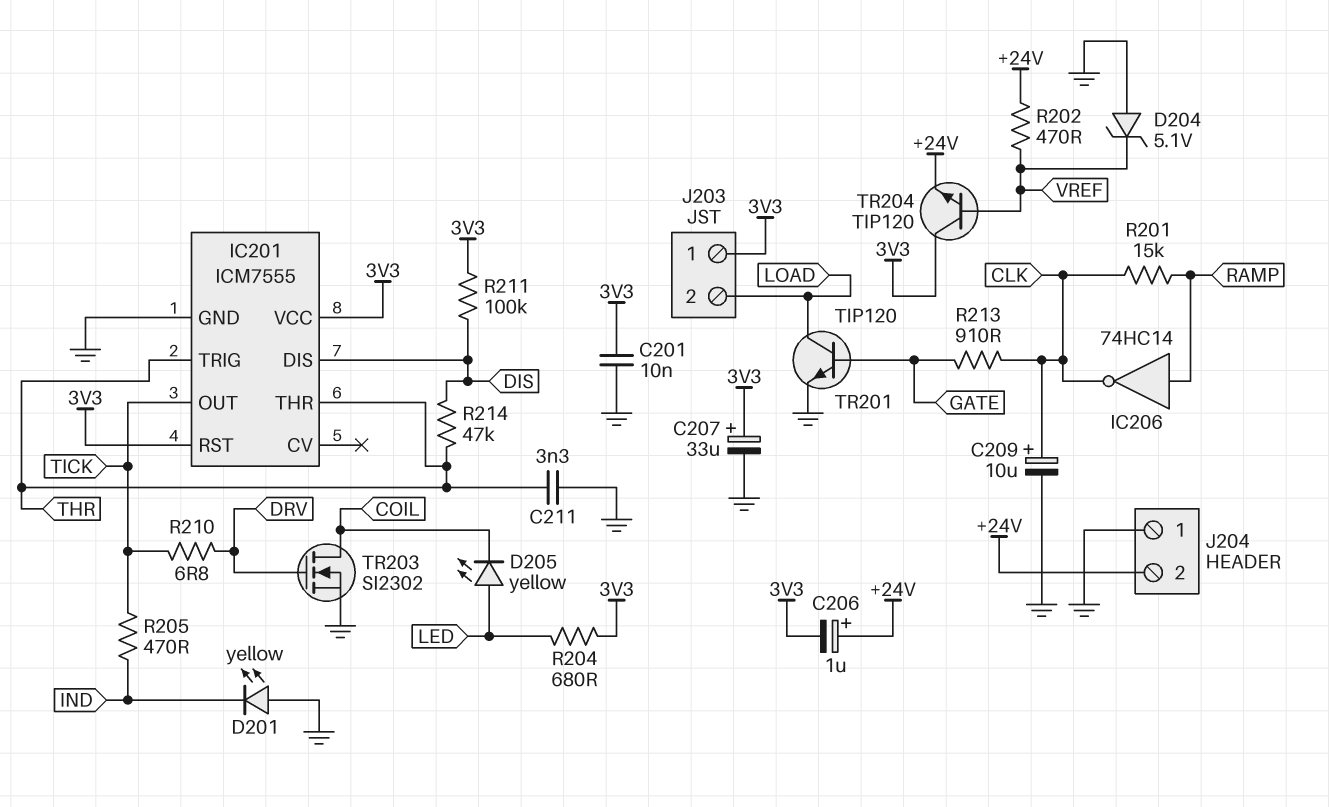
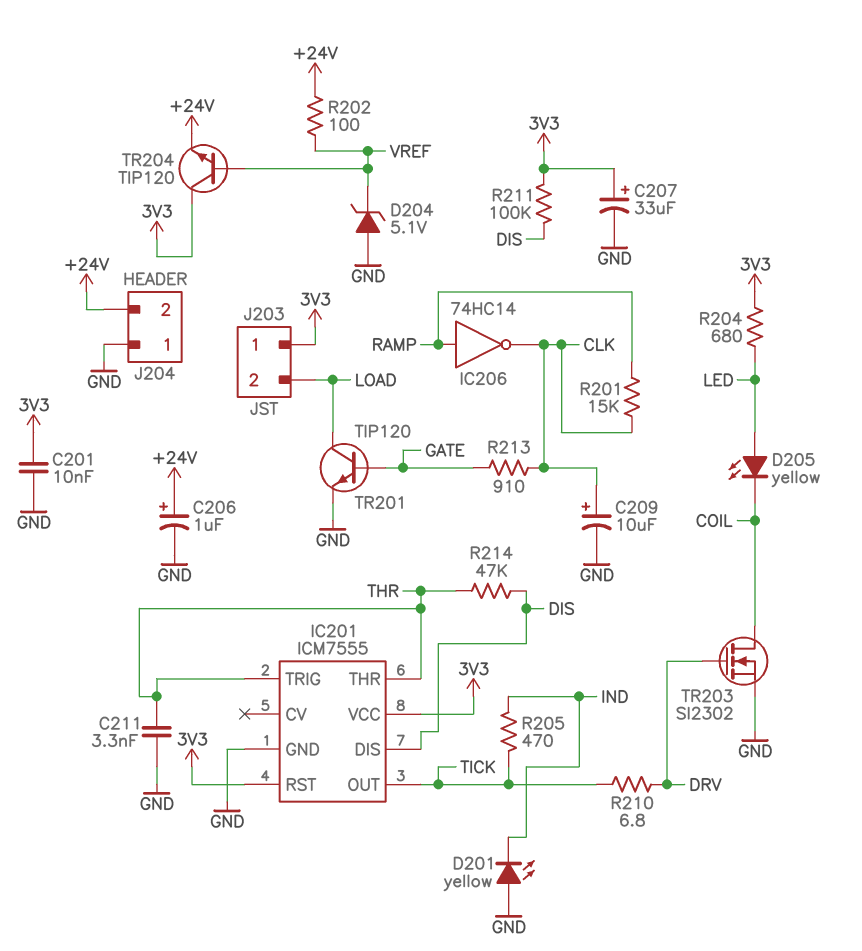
C206: 1uF (plus +24V, minus 3V3) -> 1uF (plus +24V, minus GND)
R202: 470 (+24V, VREF) -> 100 (+24V, VREF)

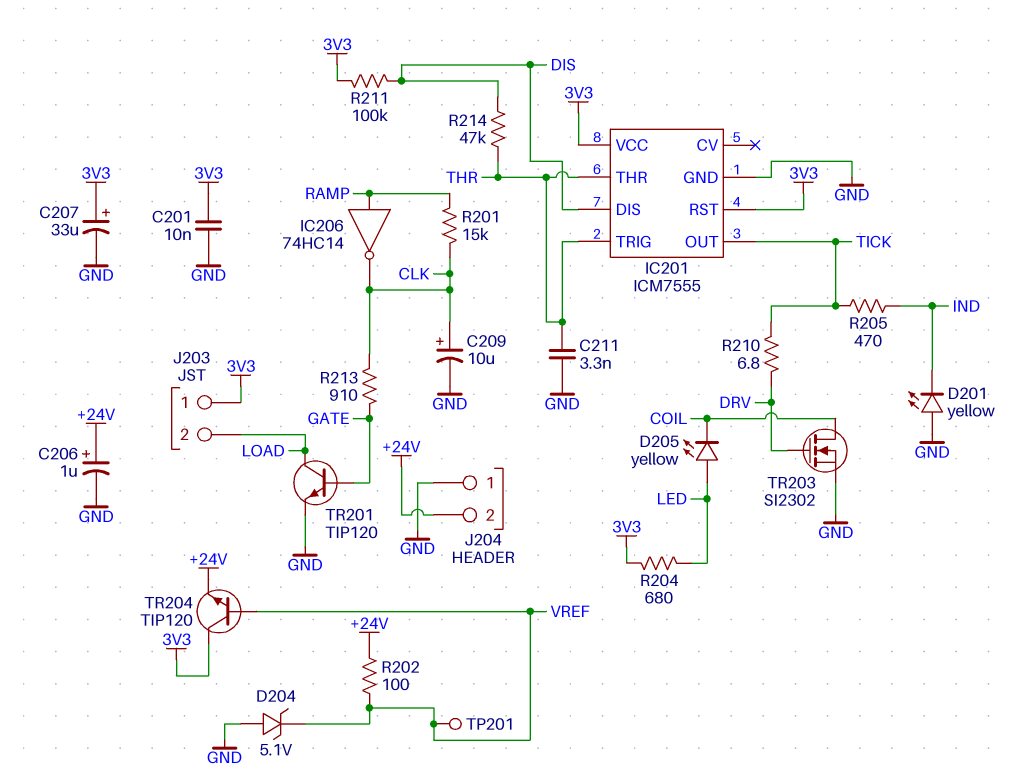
TP201: none -> test point (VREF)

